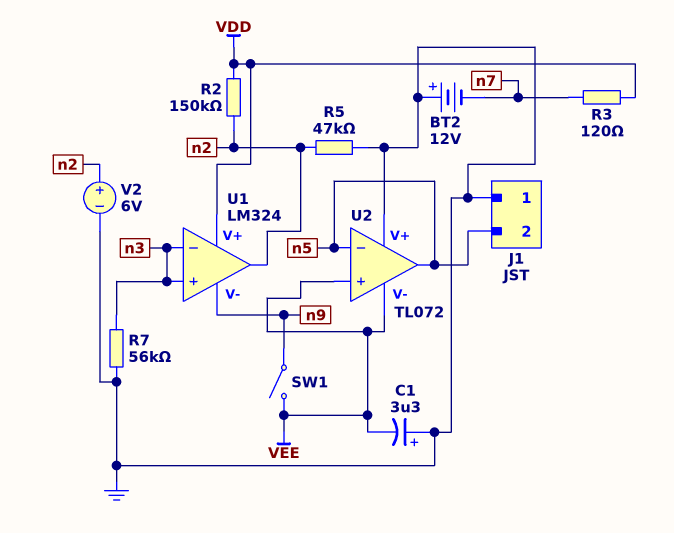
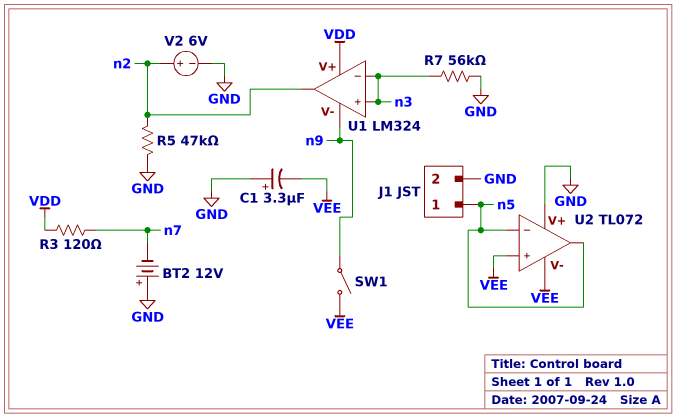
J1 pin 1: GND -> n5
J1 pin 2: n5 -> GND
R2: 150k (VDD, n2) -> none

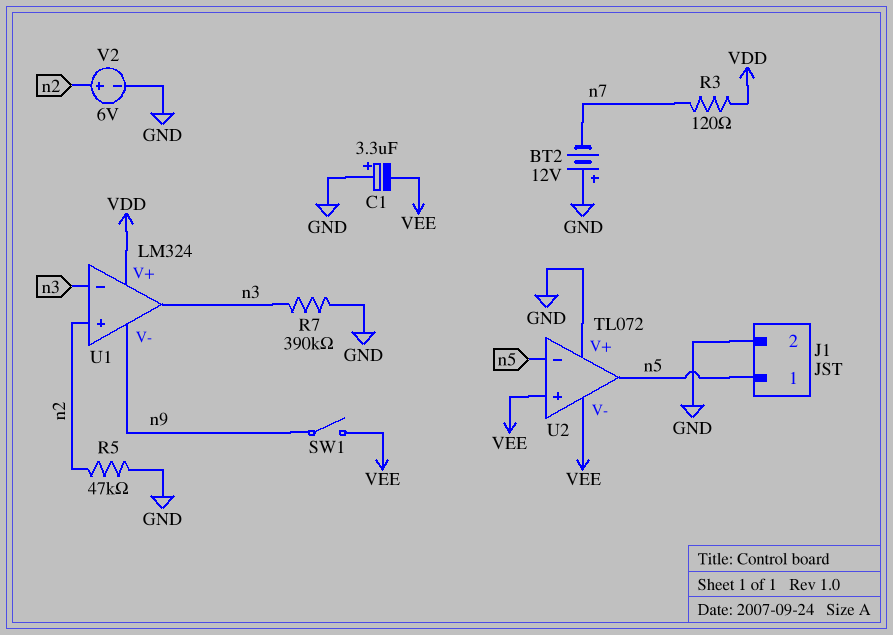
R7: 56k (GND, n3) -> 390k (GND, n3)
U1 pin in+: n3 -> n2
U1 pin out: n2 -> n3

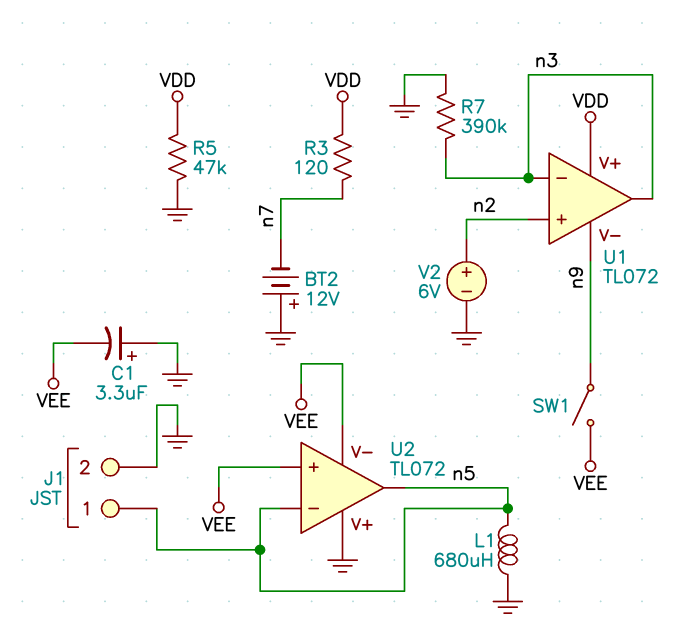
L1: none -> 680uH (GND, n5)
R5: 47k (GND, n2) -> 47k (GND, VDD)
U1: LM324 -> TL072

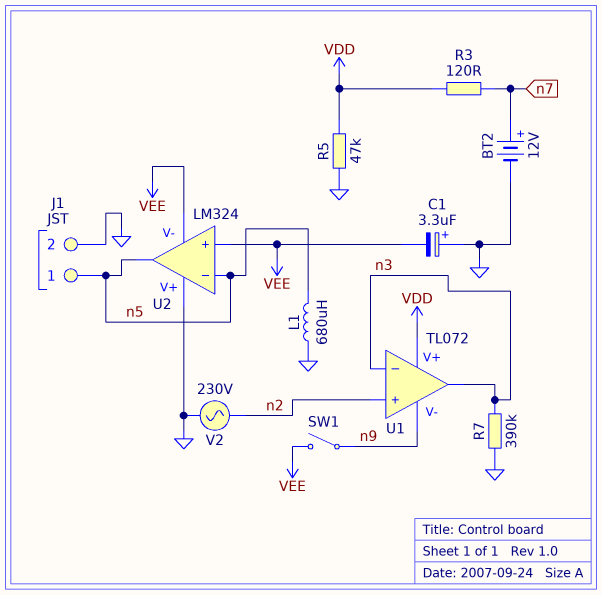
BT2: 12V (plus GND, minus n7) -> 12V (plus n7, minus GND)
U2: TL072 -> LM324
V2: 6V (plus n2, minus GND) -> AC 230V (GND, n2)

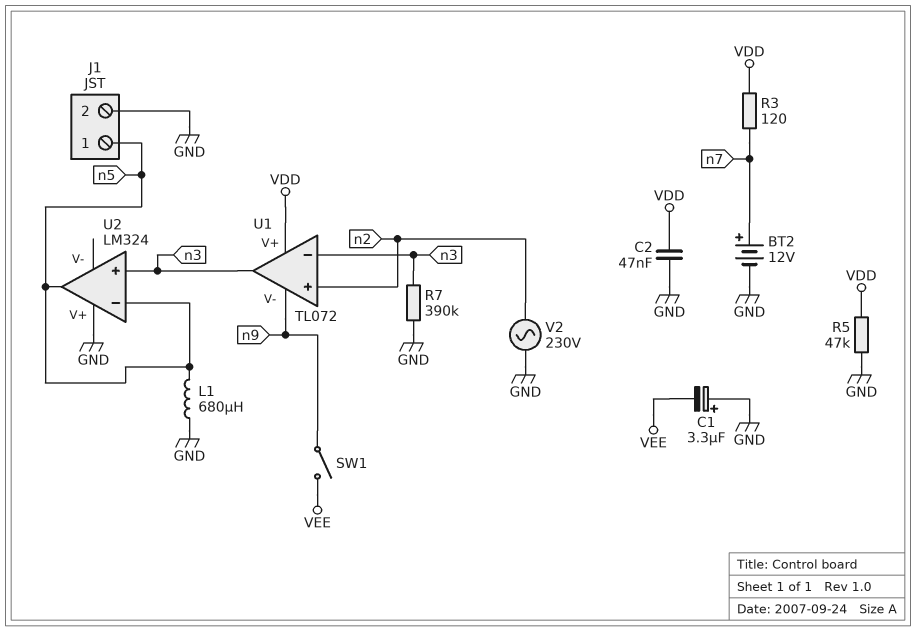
C2: none -> 47nF (GND, VDD)
U2 pin V-: VEE -> none
U2 pin in+: VEE -> n3

